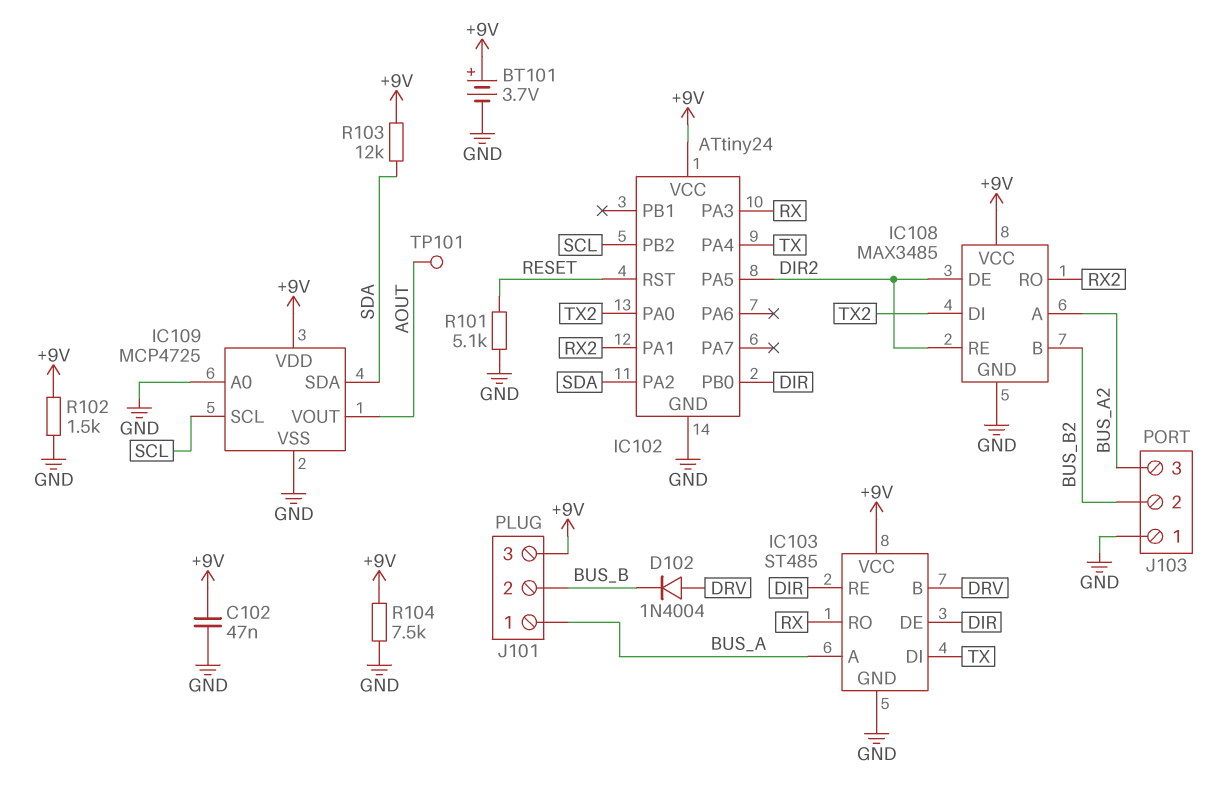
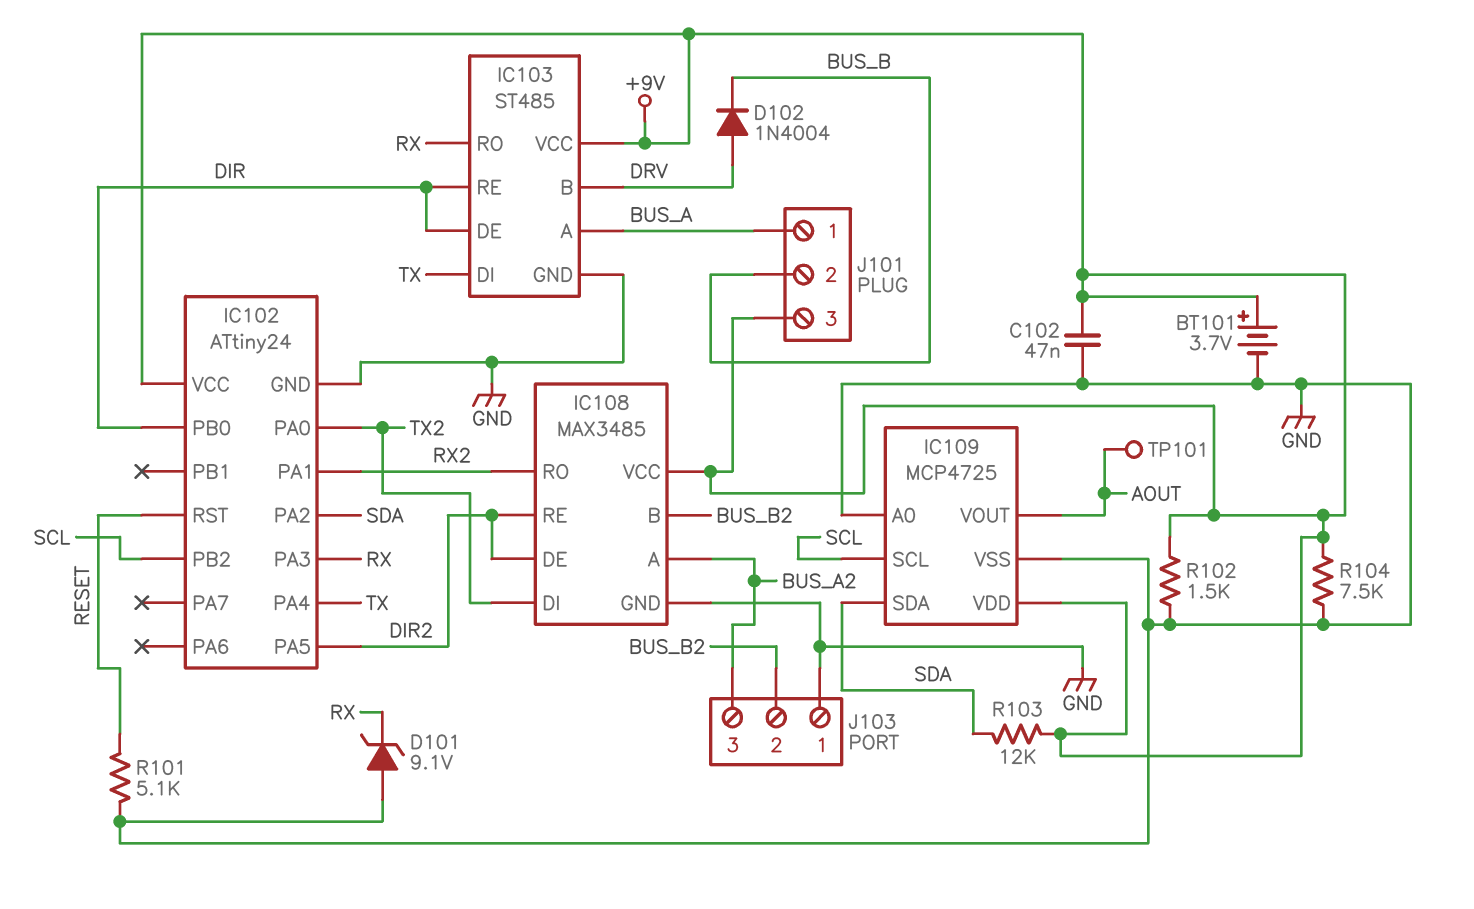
D101: none -> zener 9.1V (A GND, K RX)

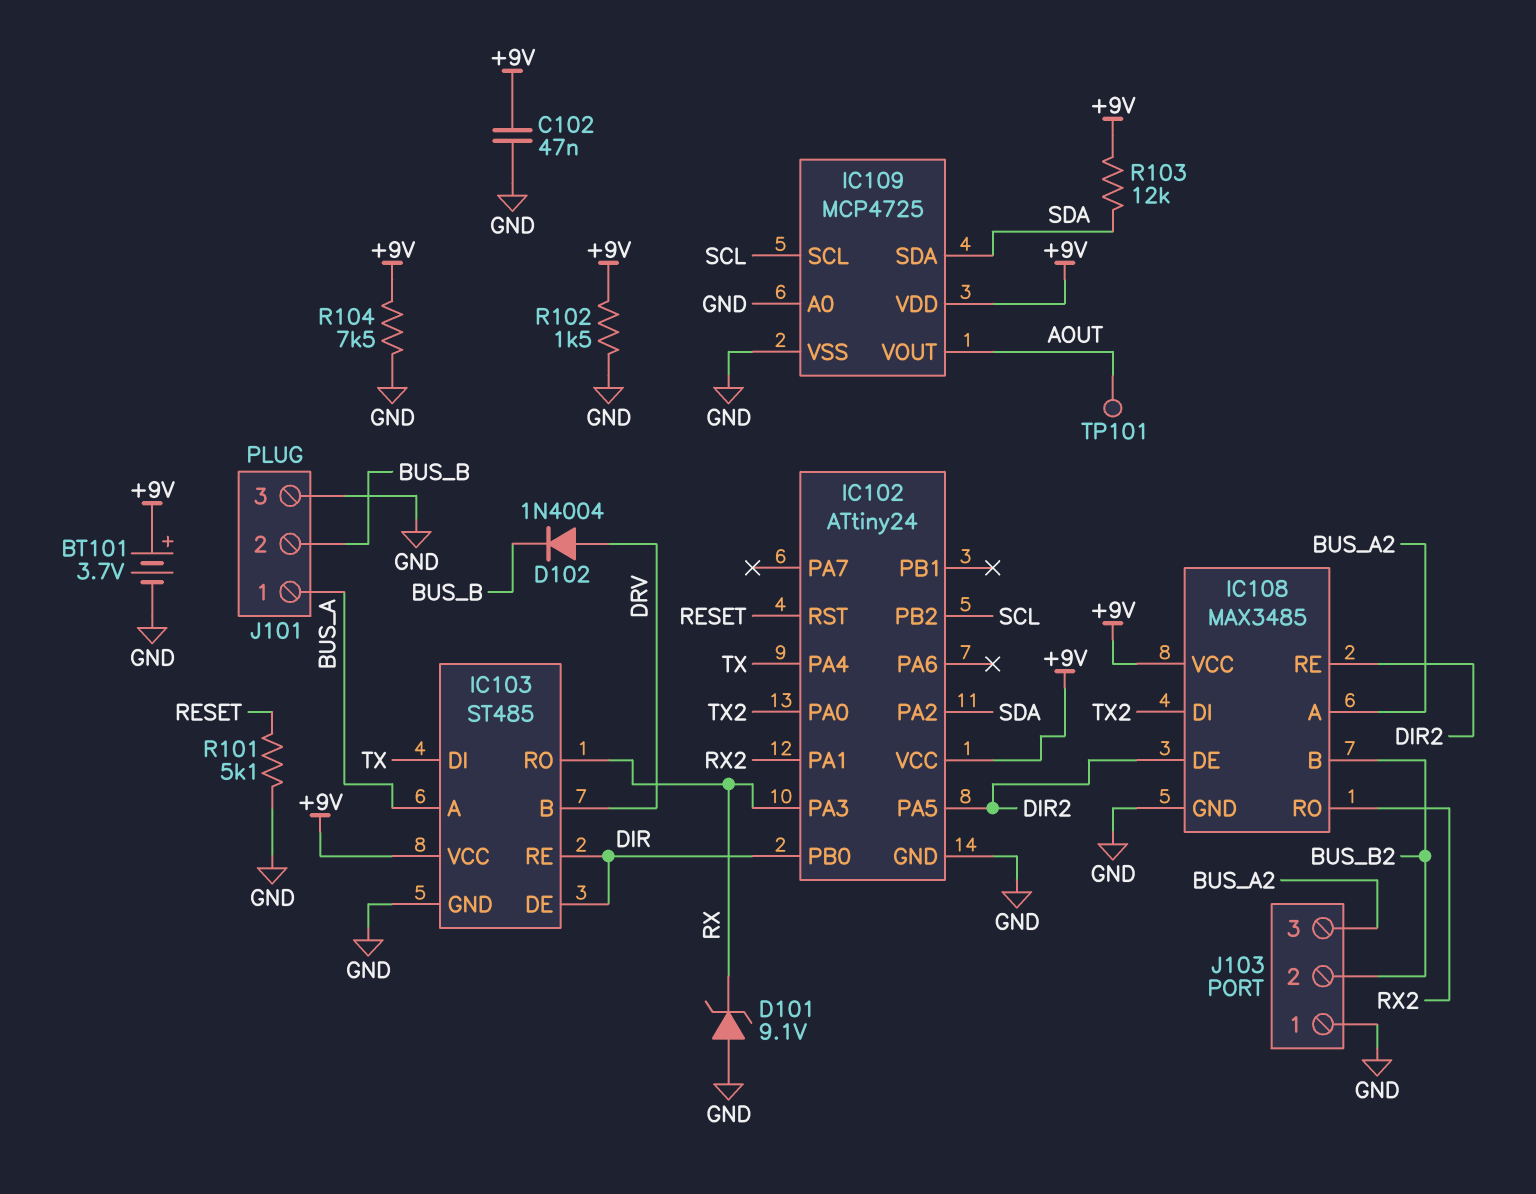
J101 pin 3: +9V -> GND

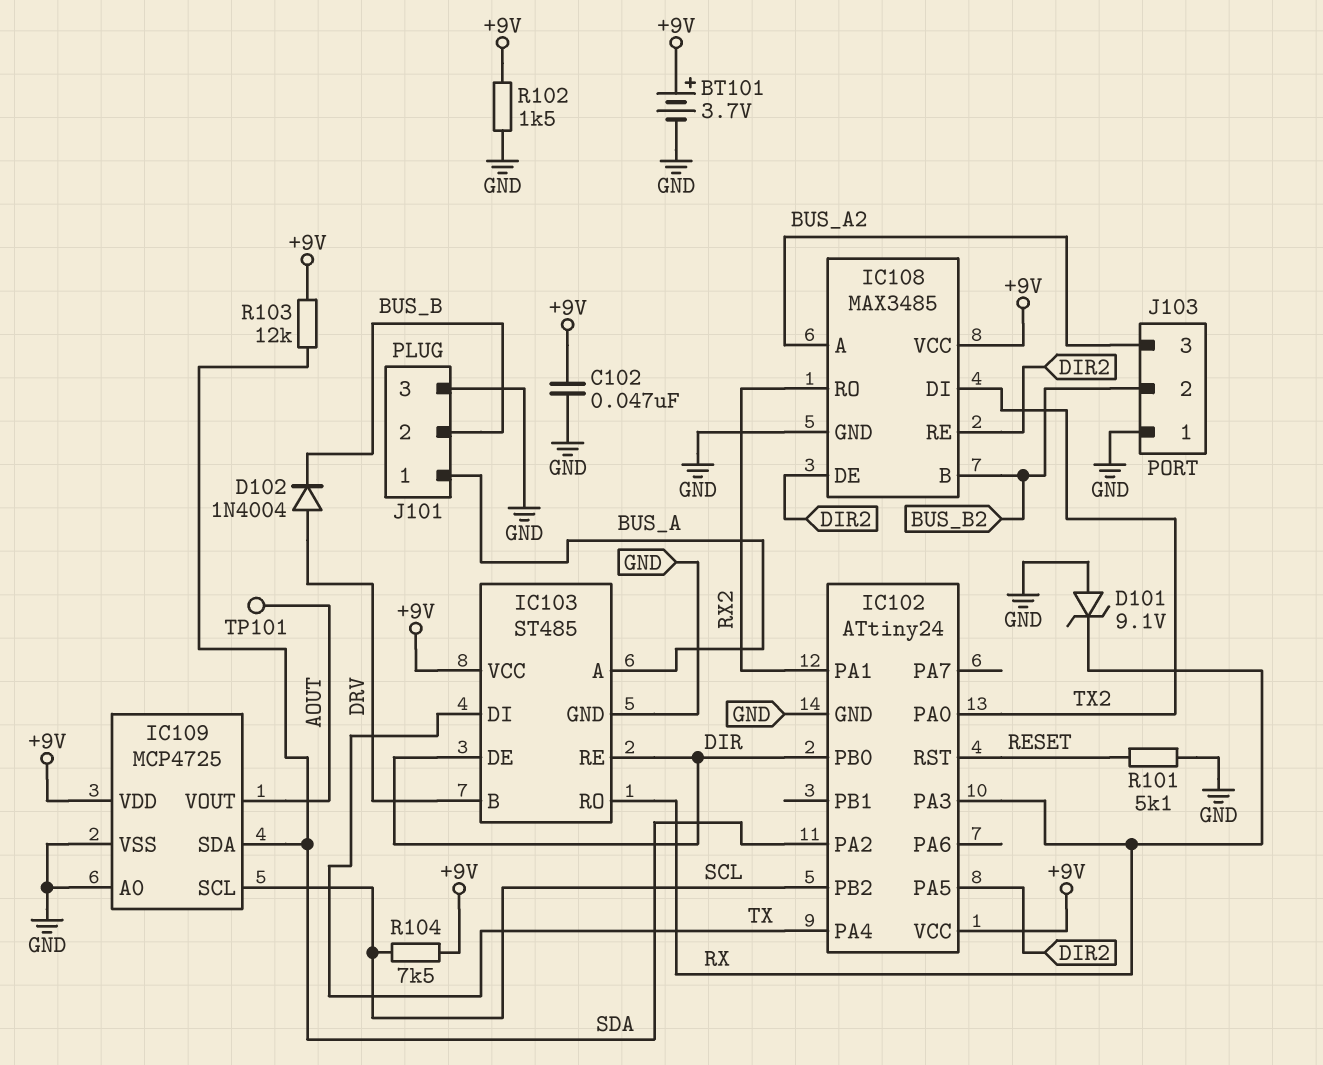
R104: 7.5k (+9V, GND) -> 7.5k (+9V, SCL)

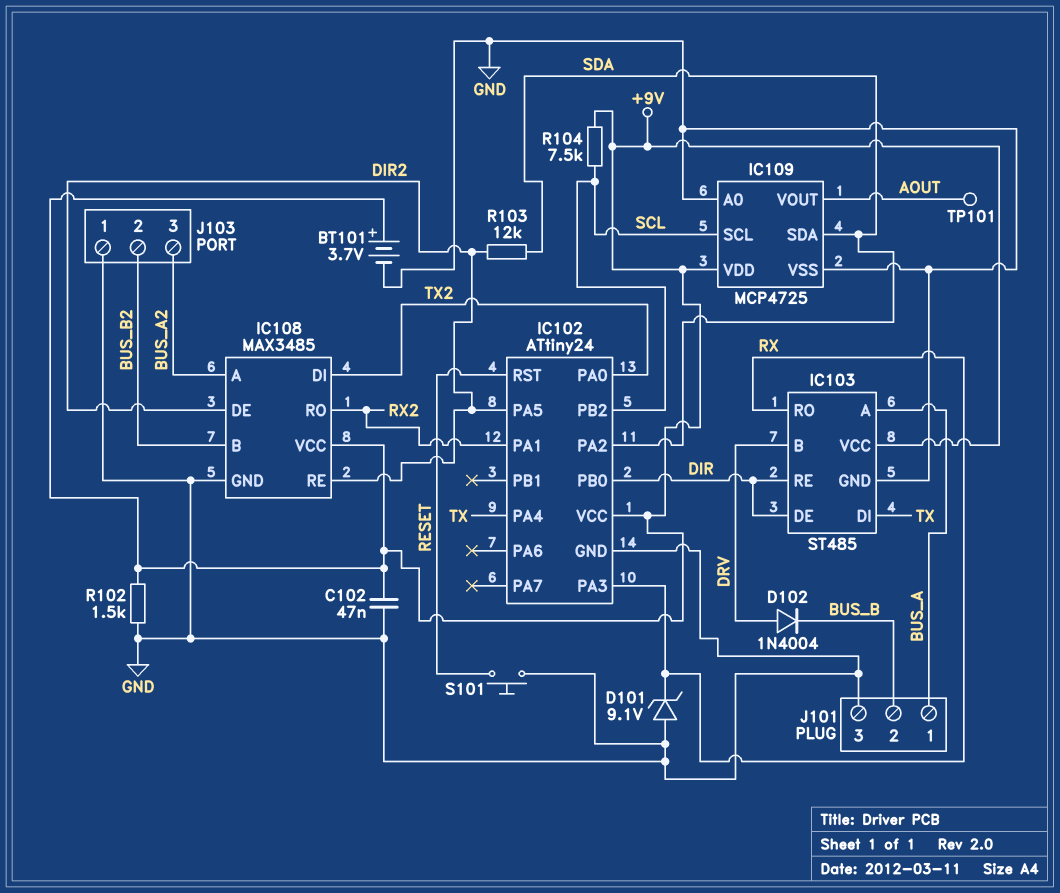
R101: 5.1k (GND, RESET) -> none
R103: 12k (+9V, SDA) -> 12k (DIR2, SDA)
S101: none -> button (GND, RESET)

